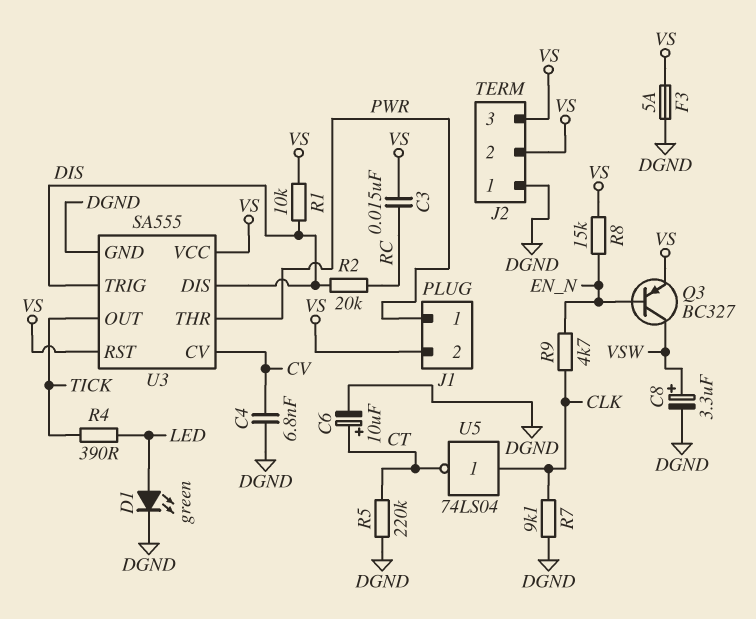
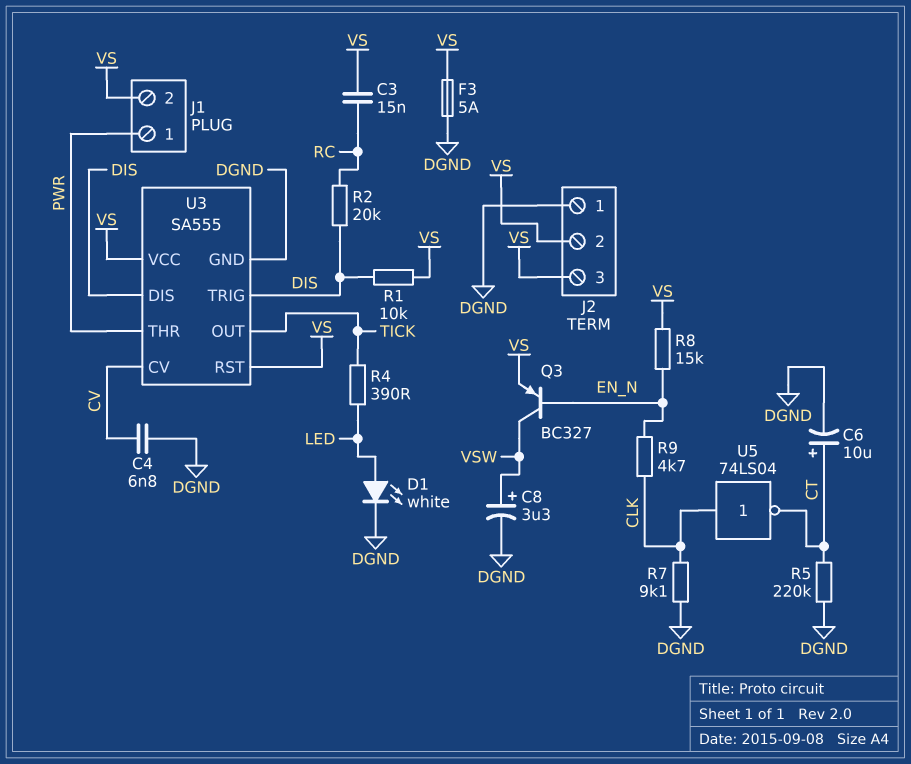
D1: LED green (A LED, K DGND) -> LED white (A LED, K DGND)

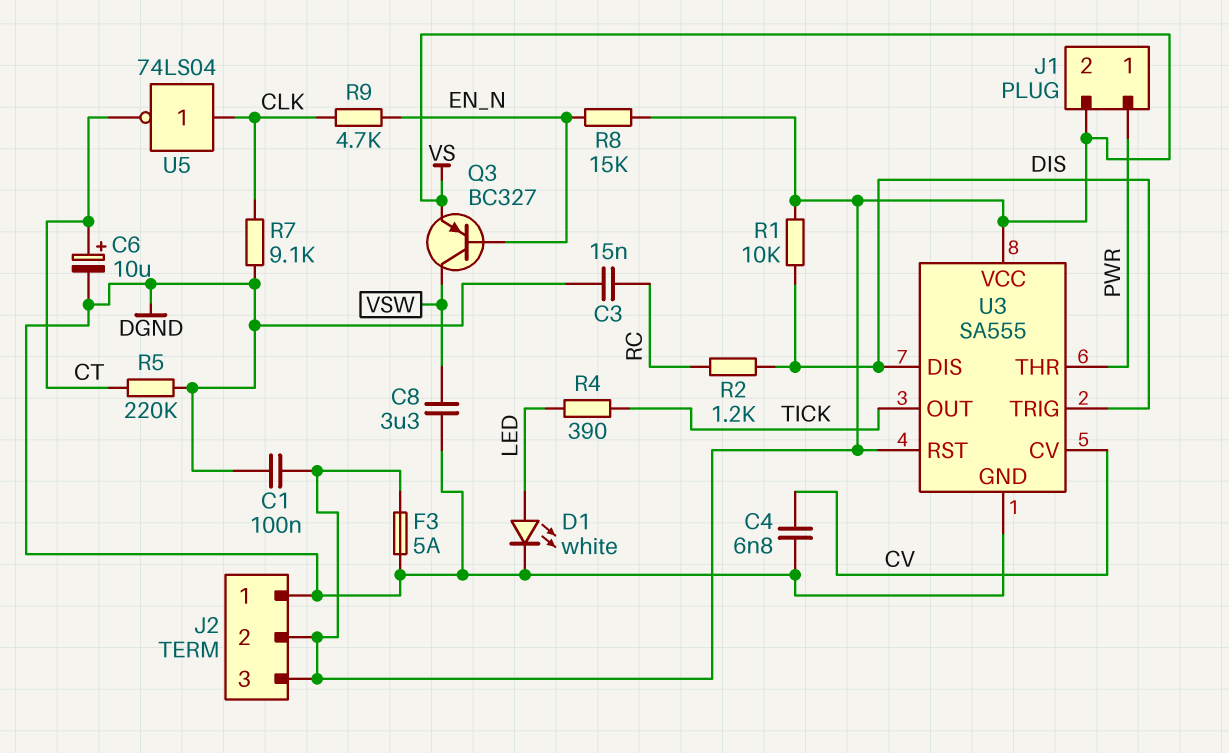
C1: none -> 100nF (DGND, VS)
C3: 15nF (RC, VS) -> 15nF (DGND, RC)
C8: 3.3uF (plus VSW, minus DGND) -> 3.3uF (DGND, VSW)
R2: 20k (DIS, RC) -> 1.2k (DIS, RC)

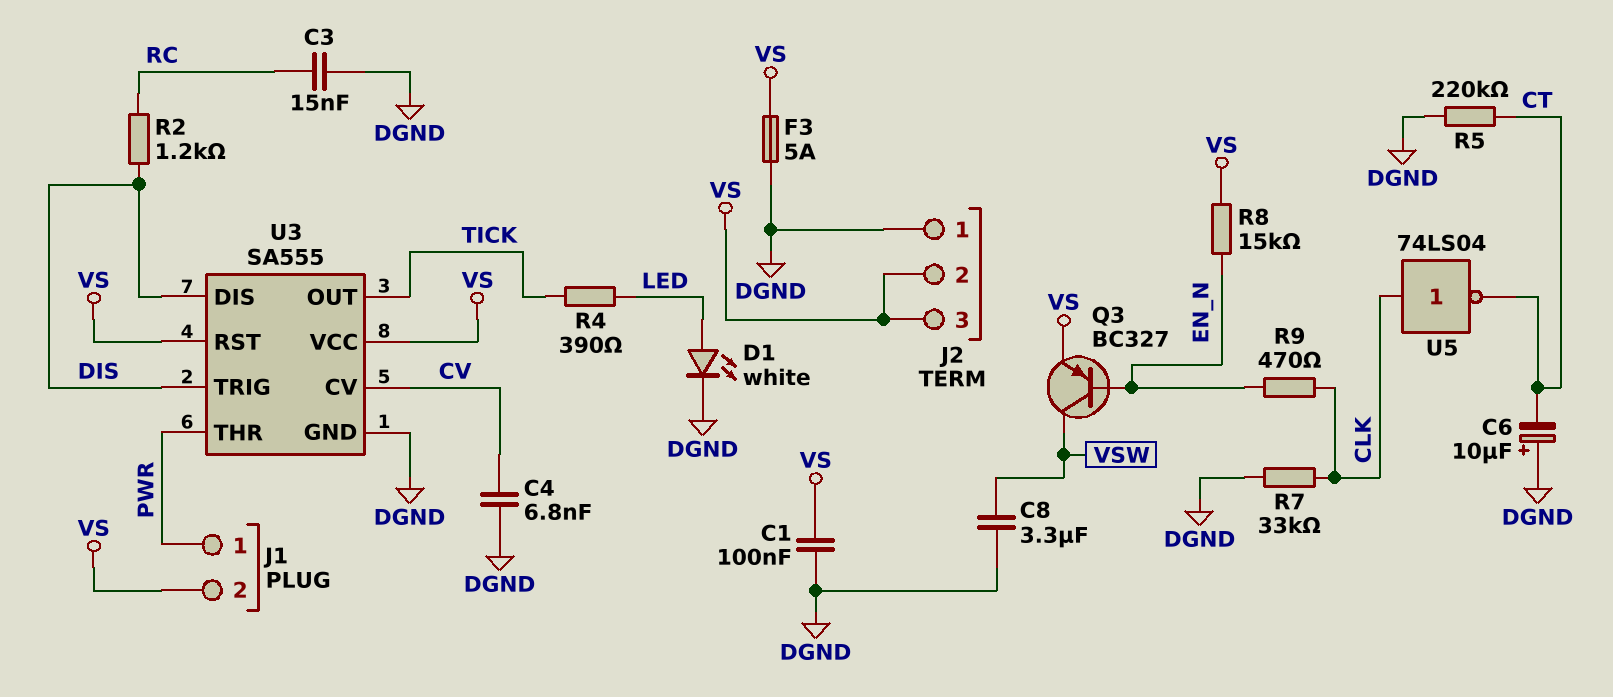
C6: 10uF (plus CT, minus DGND) -> 10uF (plus DGND, minus CT)
R1: 10k (DIS, VS) -> none
R7: 9.1k (CLK, DGND) -> 33k (CLK, DGND)
R9: 4.7k (CLK, EN_N) -> 470 (CLK, EN_N)

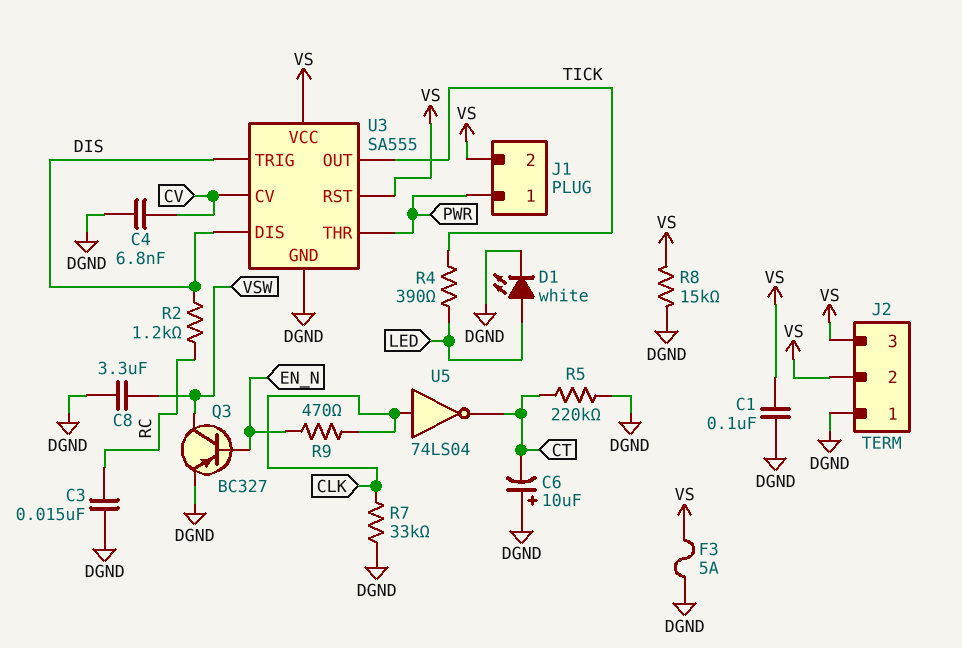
Q3: PNP BC327 (B EN_N, C VSW, E VS) -> PNP BC327 (B EN_N, C VSW, E DGND)
R8: 15k (EN_N, VS) -> 15k (DGND, VS)

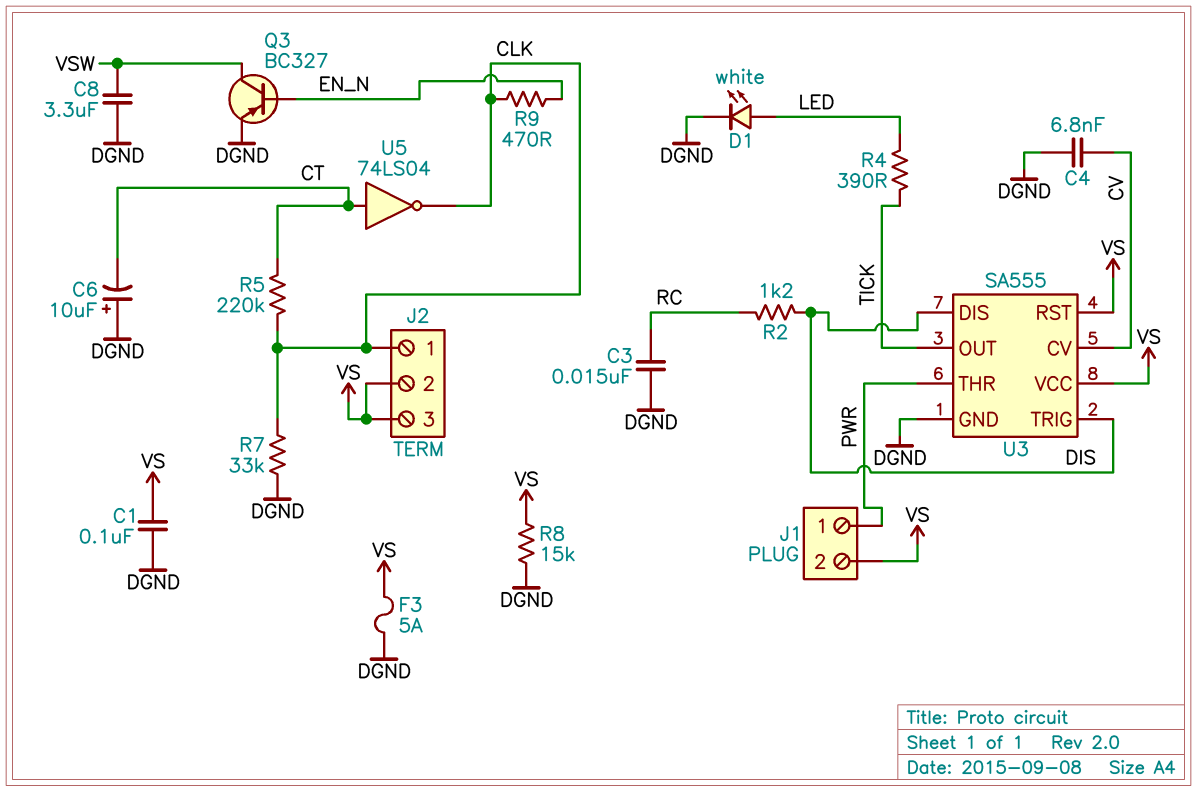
J2 pin 1: DGND -> CLK
R5: 220k (CT, DGND) -> 220k (CLK, CT)
U5: NOT 74LS04 (in CLK, out CT) -> NOT 74LS04 (in CT, out CLK)

